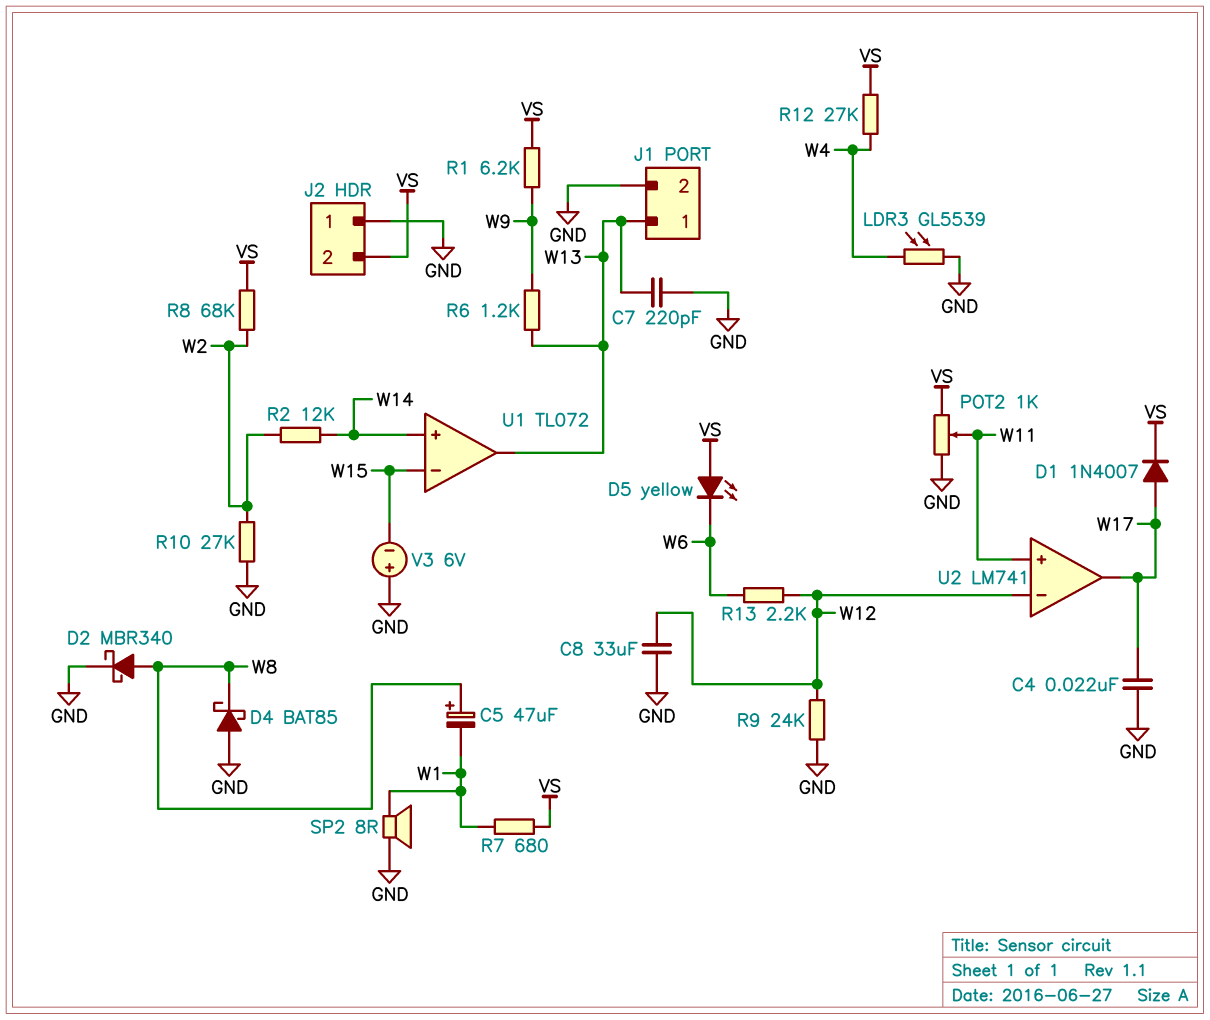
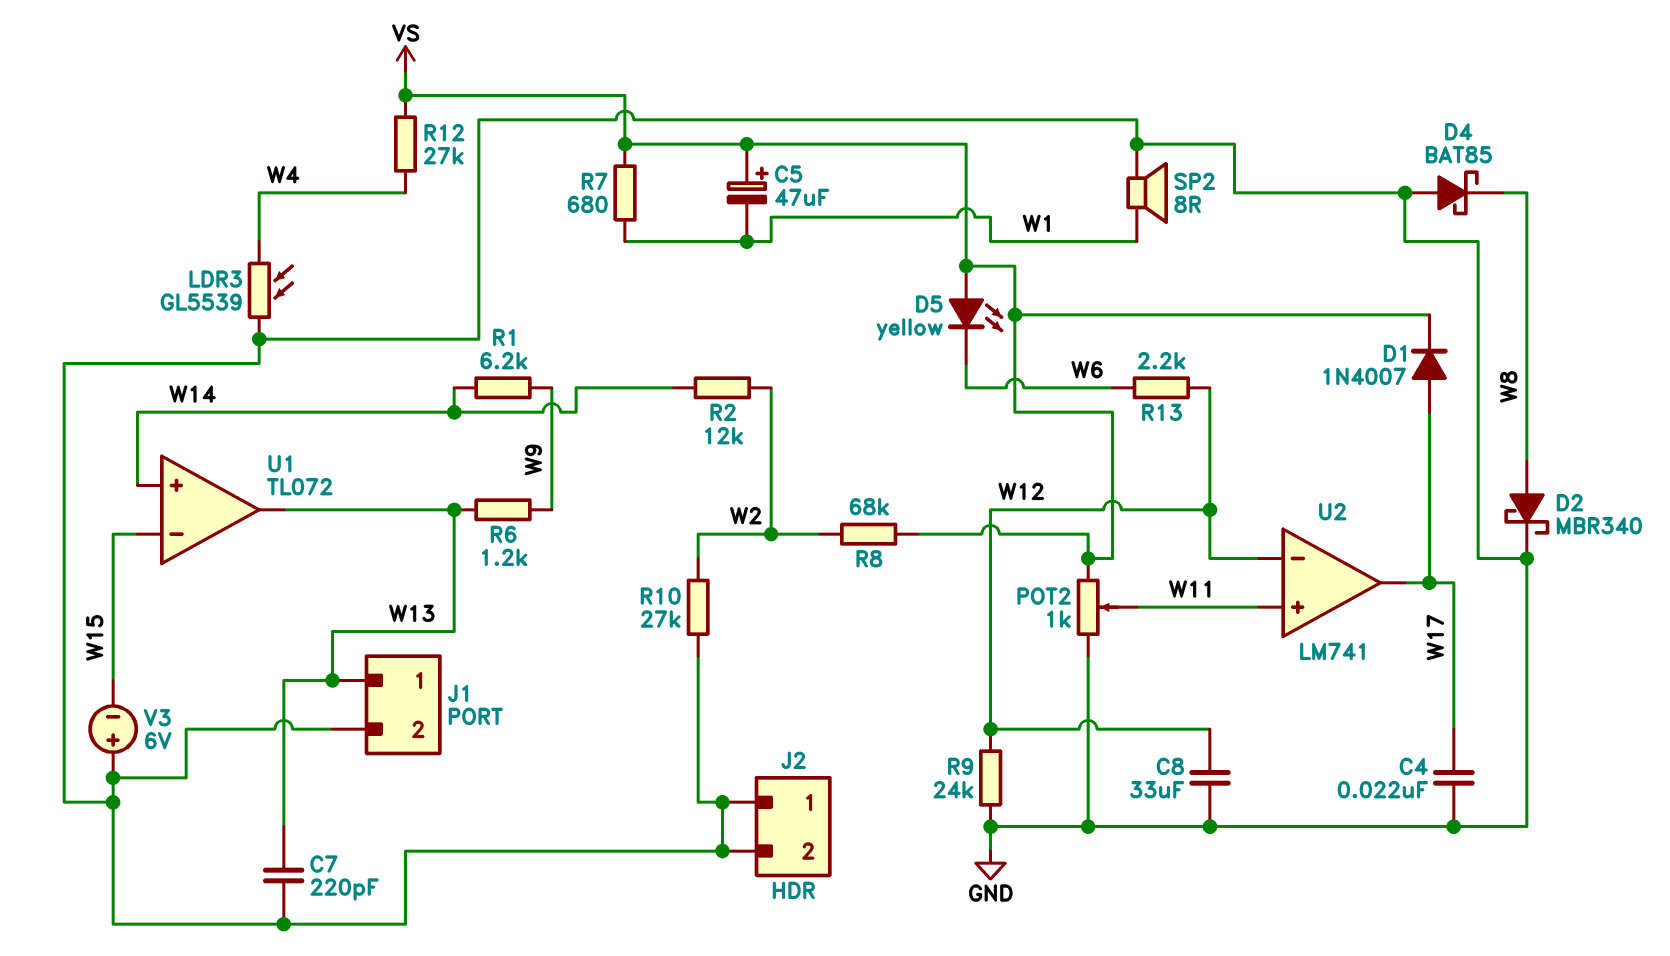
C5: 47uF (plus W8, minus W1) -> 47uF (plus VS, minus W1)
J2 pin 2: VS -> GND
R1: 6.2k (VS, W9) -> 6.2k (W9, W14)

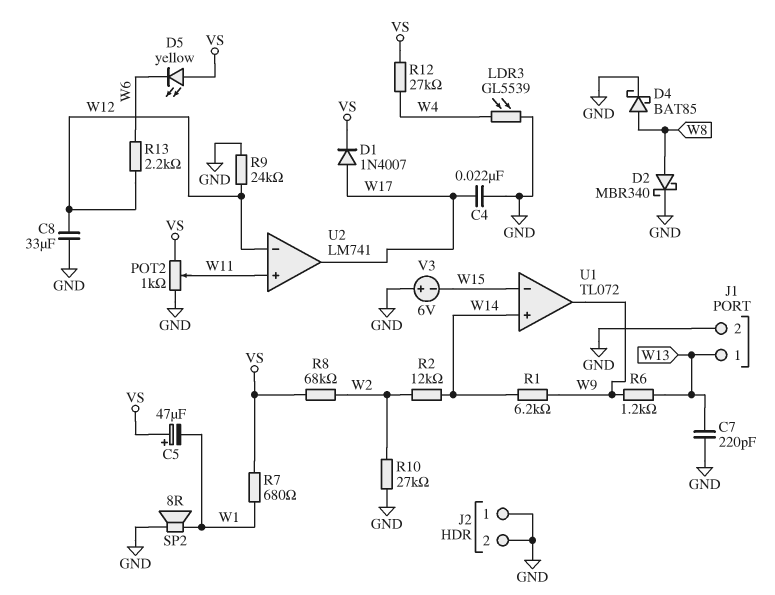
D4: schottky BAT85 (A GND, K W8) -> schottky BAT85 (A W8, K GND)
U1 pin out: W13 -> W9

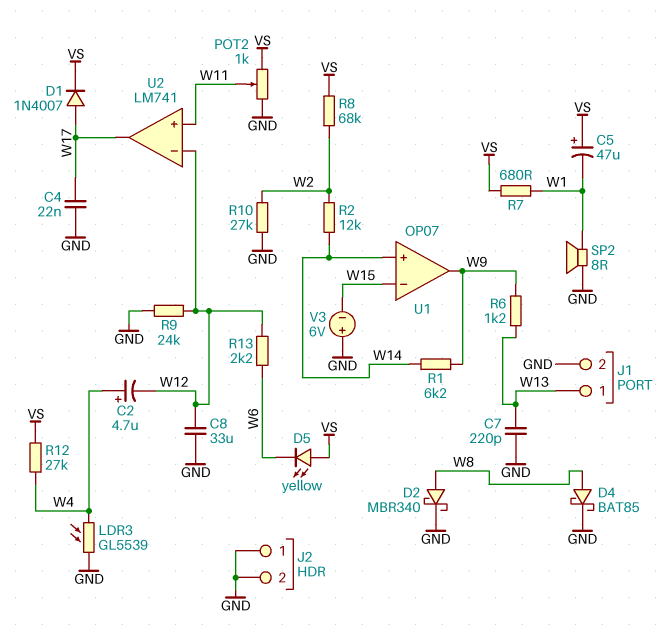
C2: none -> 4.7uF (plus W4, minus W12)
U1: TL072 -> OP07

